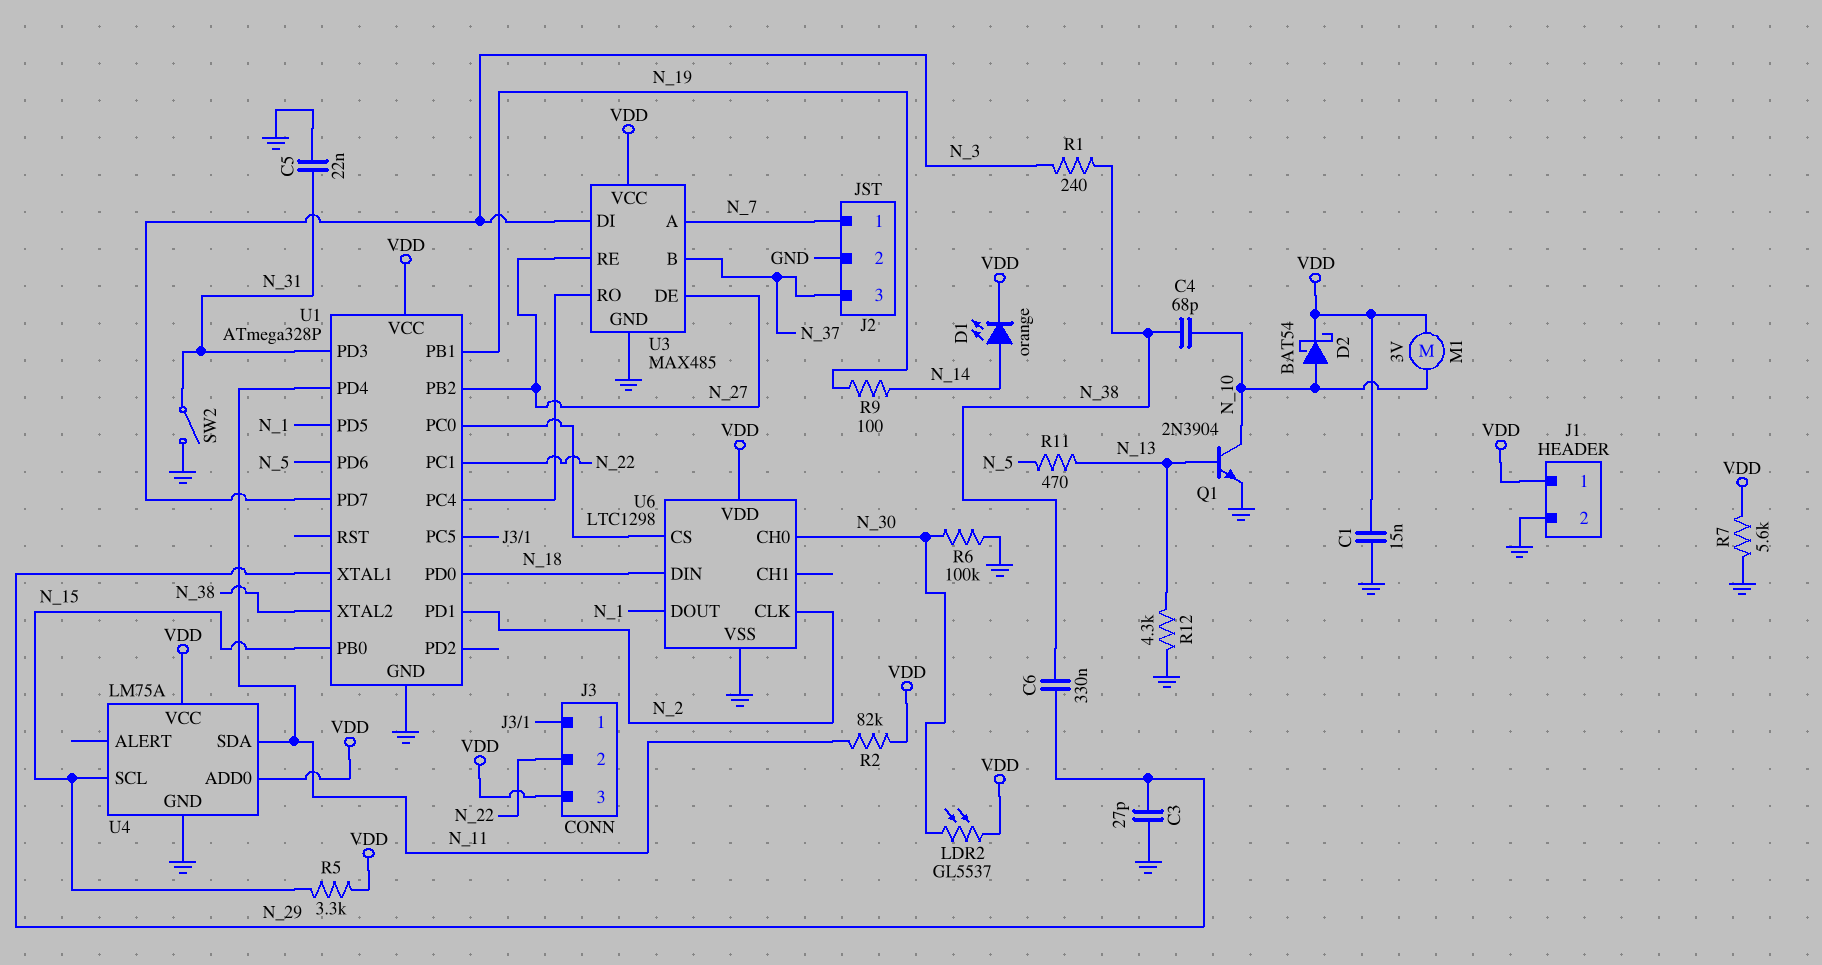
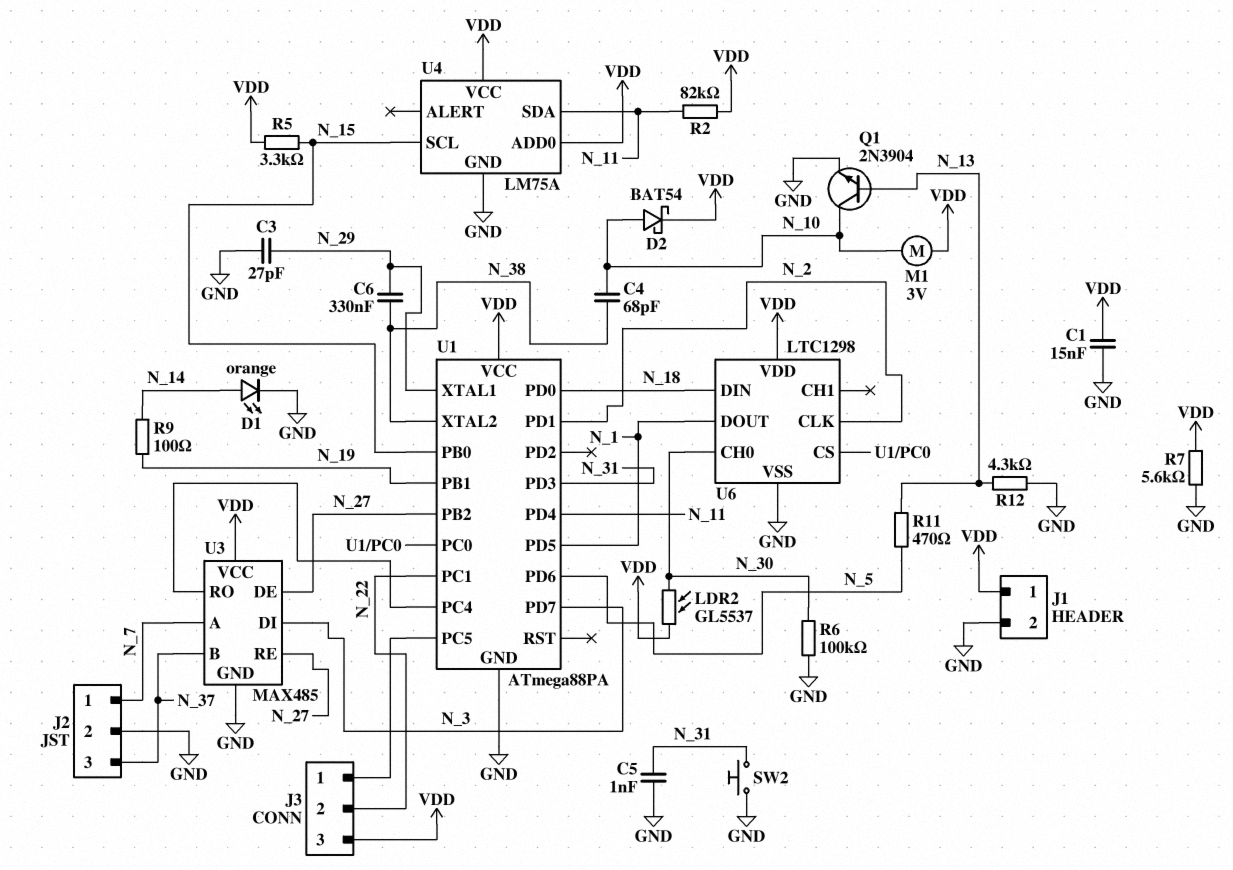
C5: 22nF (GND, N_31) -> 1nF (GND, N_31)
D1: LED orange (A N_14, K VDD) -> LED orange (A N_14, K GND)
R1: 240 (N_3, N_38) -> none
SW2: switch (GND, N_31) -> button (GND, N_31)
U1: ATmega328P -> ATmega88PA

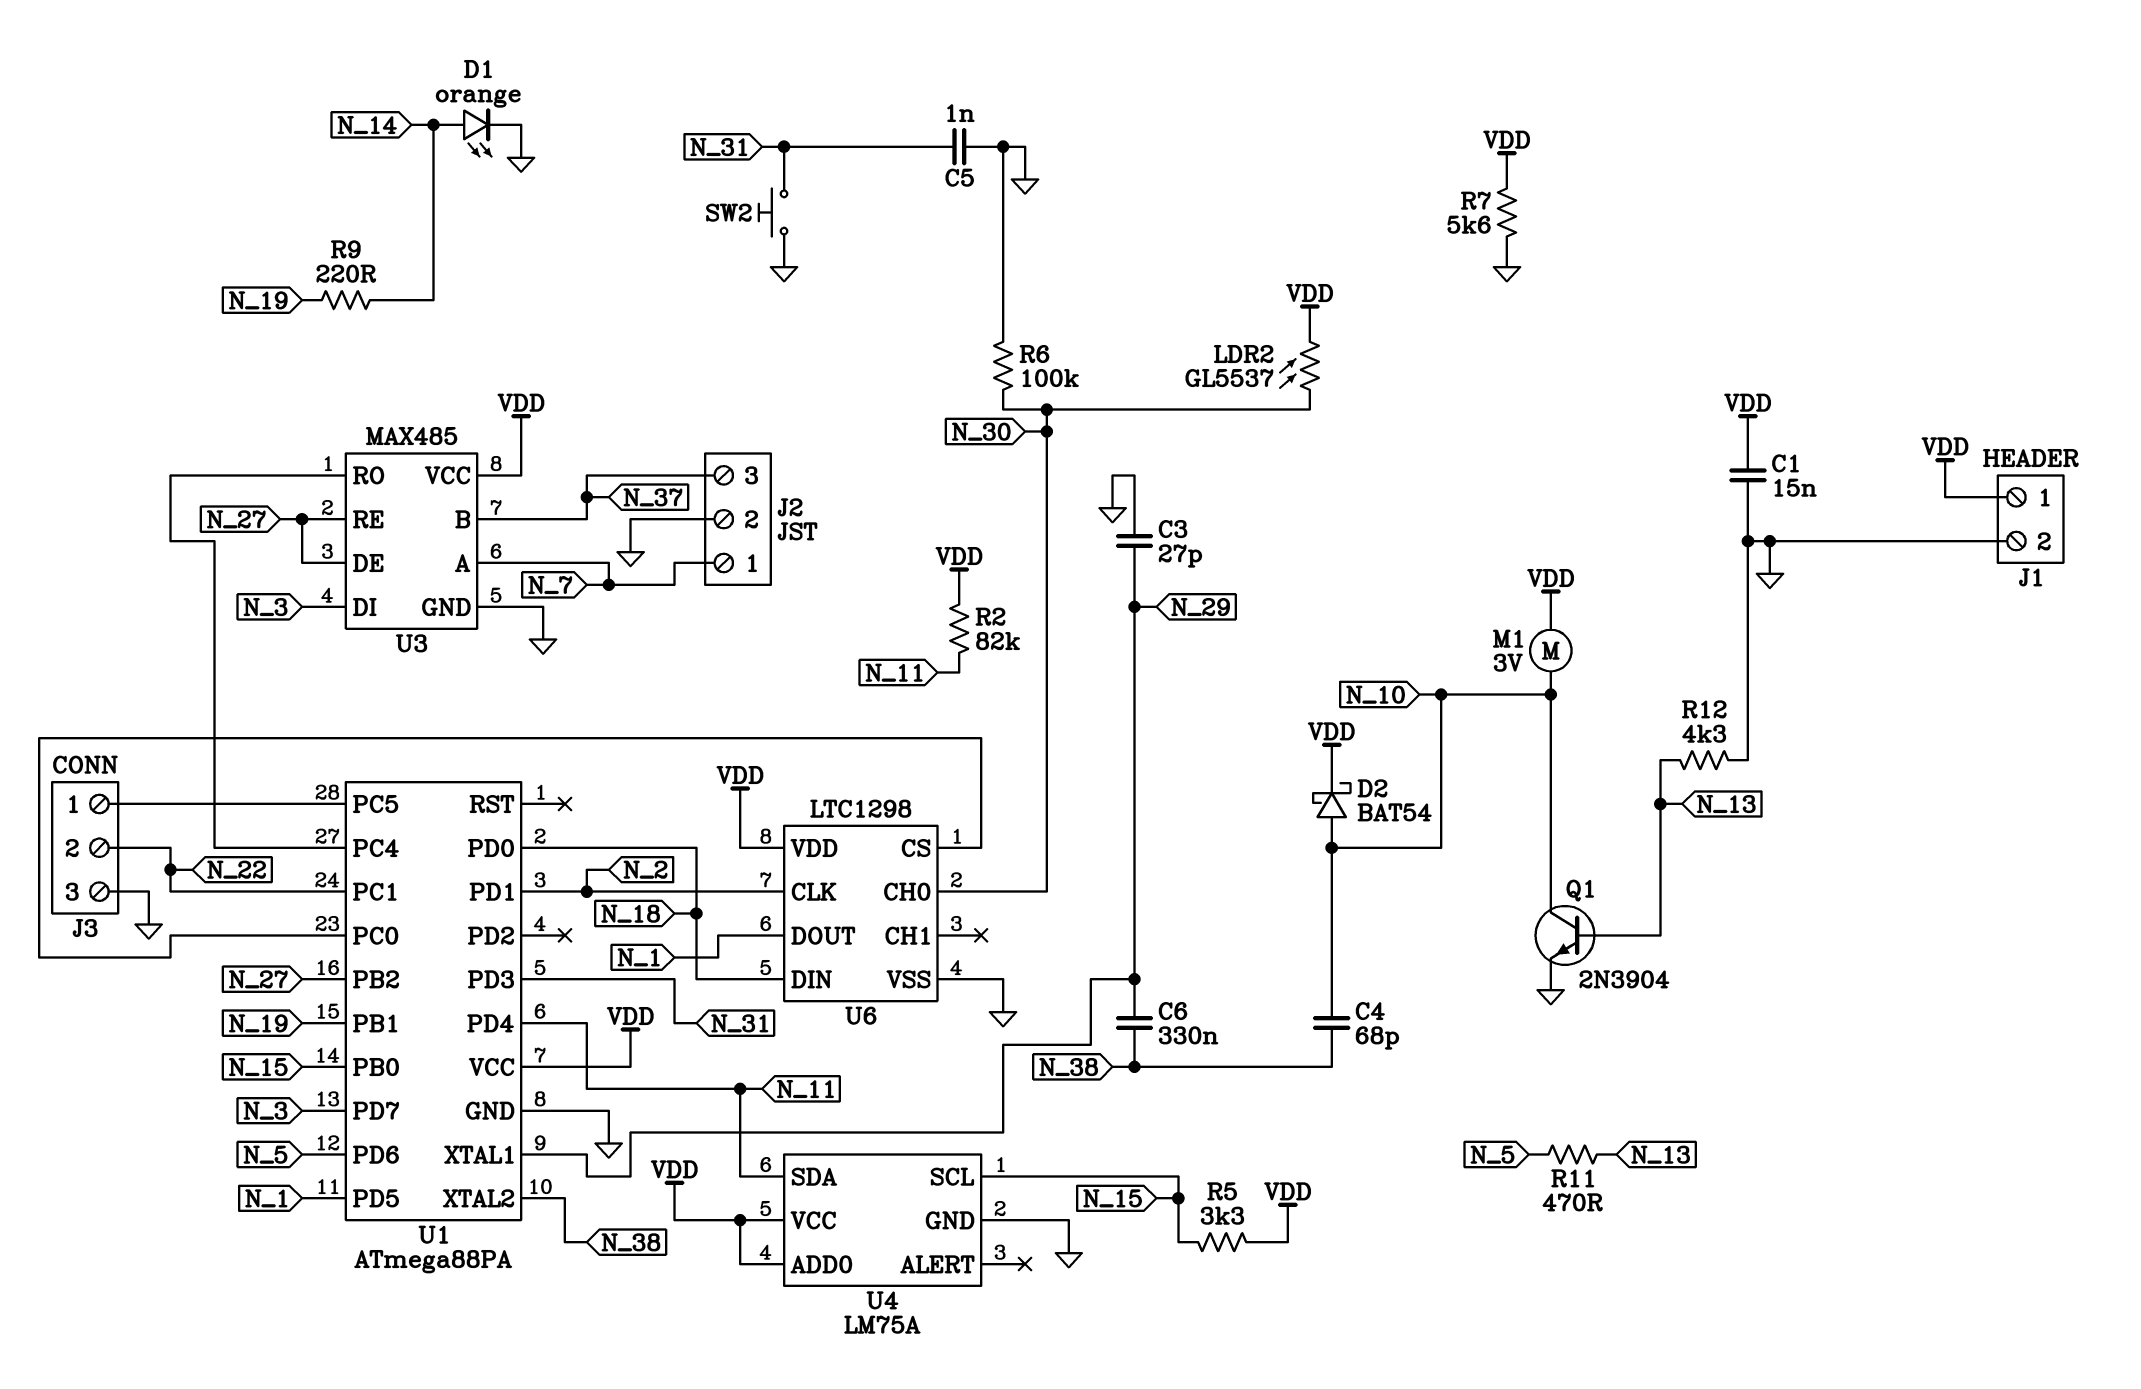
J3 pin 3: VDD -> GND
R9: 100 (N_14, N_19) -> 220 (N_14, N_19)

